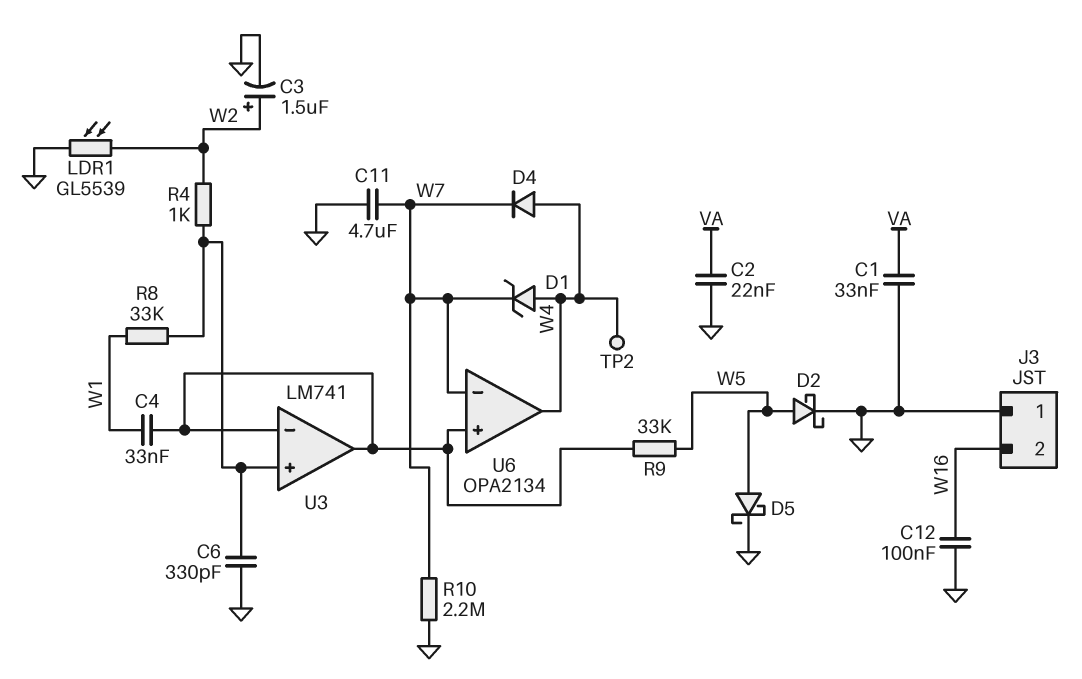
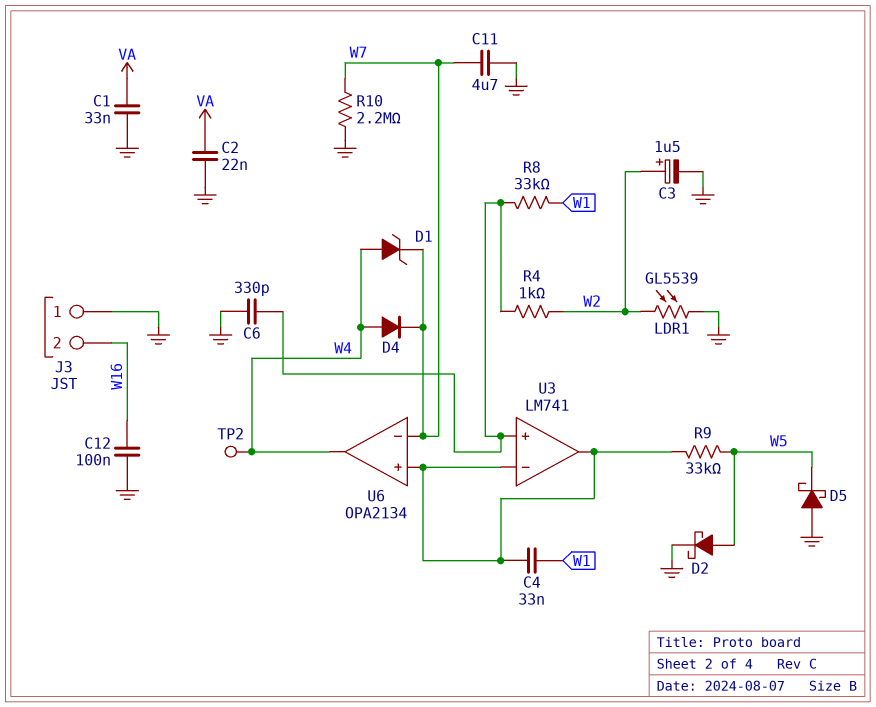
D5: schottky (A W5, K GND) -> schottky (A GND, K W5)

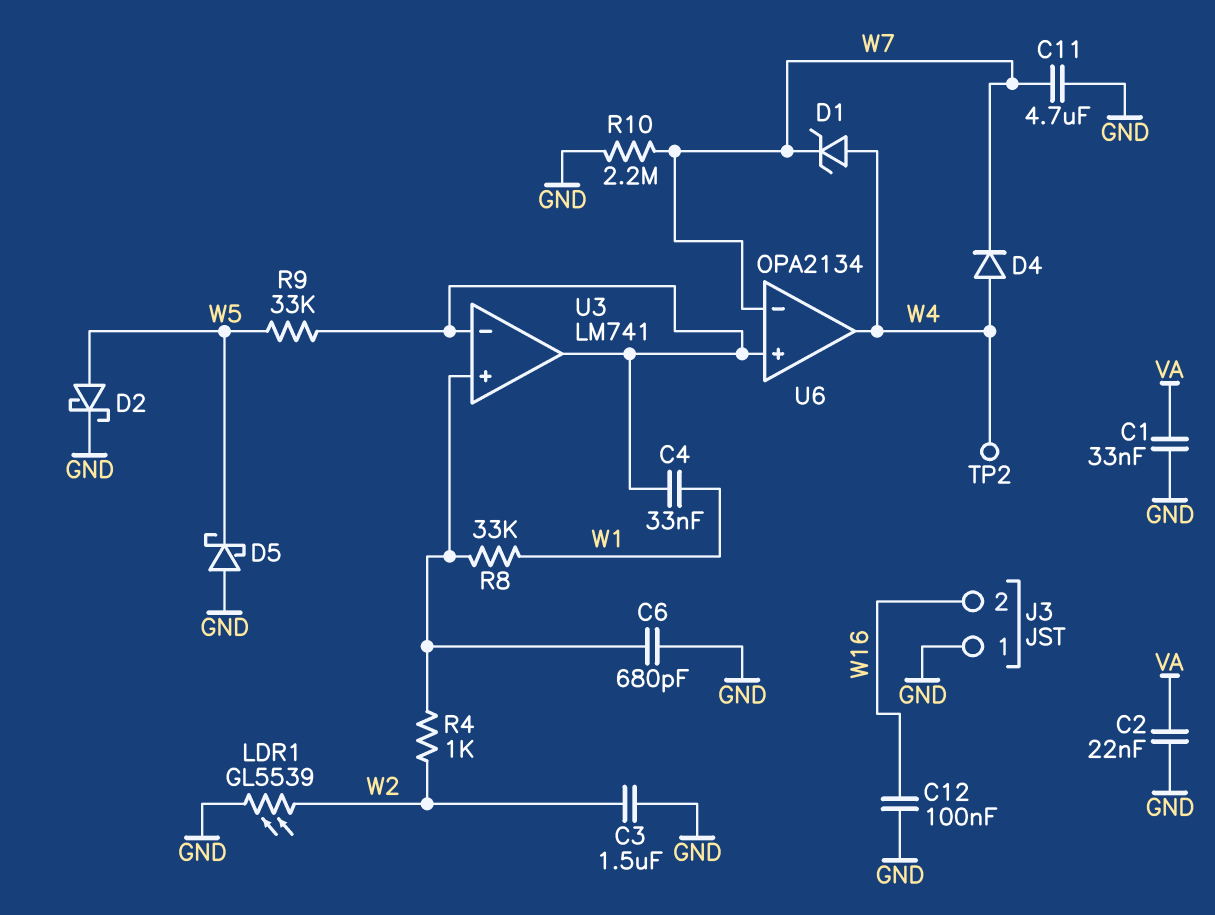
C3: 1.5uF (plus W2, minus GND) -> 1.5uF (GND, W2)
C6: 330pF (GND, U3/in+) -> 680pF (GND, U3/in+)

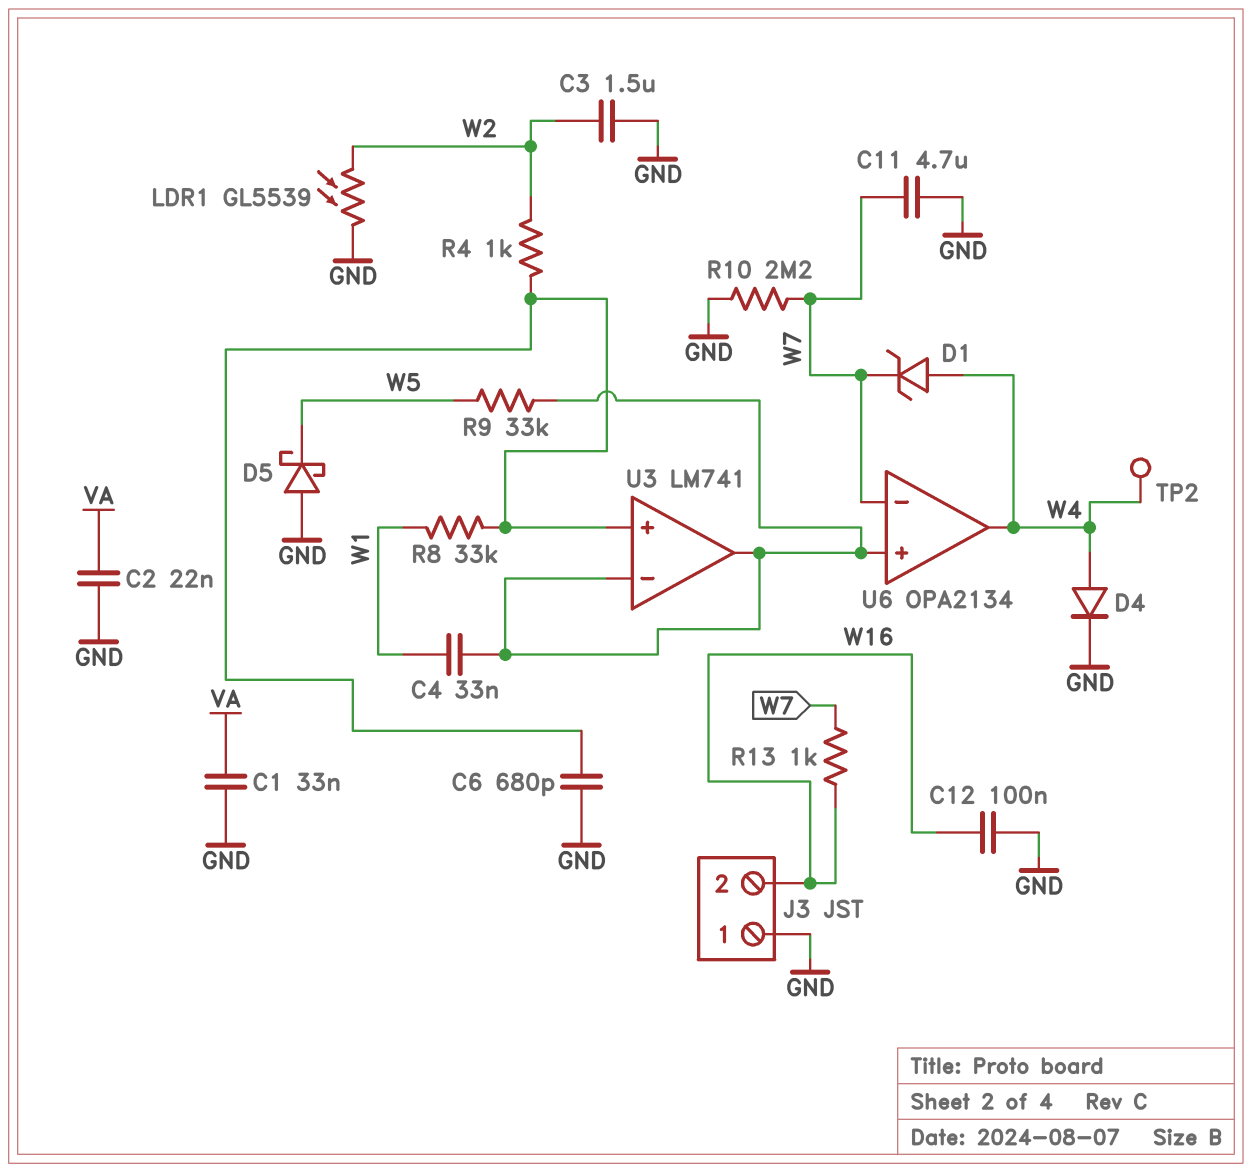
D2: schottky (A W5, K GND) -> none
D4: diode (A W4, K W7) -> diode (A W4, K GND)
R13: none -> 1k (W7, W16)

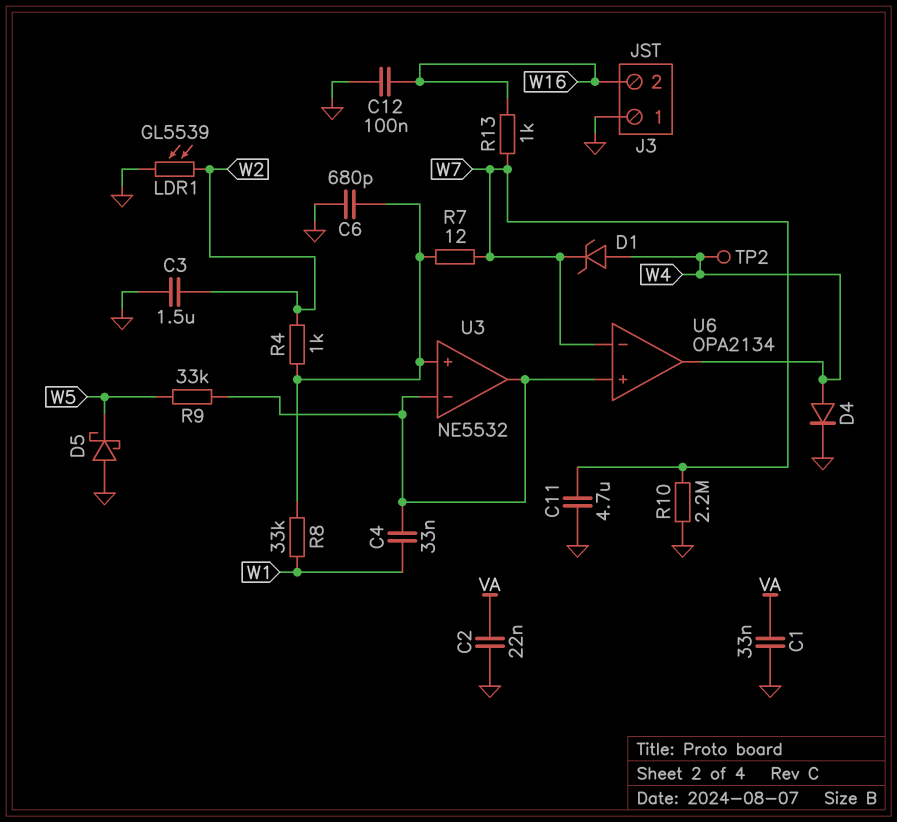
R7: none -> 12 (U3/in+, W7)
U3: LM741 -> NE5532

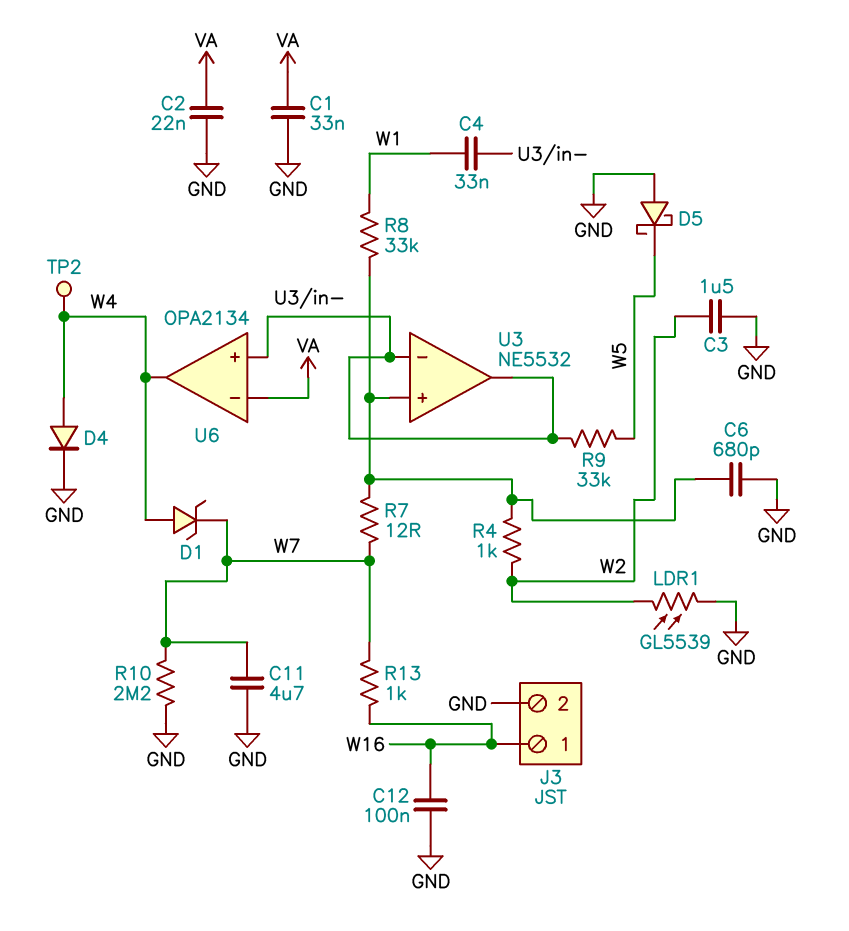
J3 pin 1: GND -> W16
J3 pin 2: W16 -> GND
U6 pin in-: W7 -> VA

